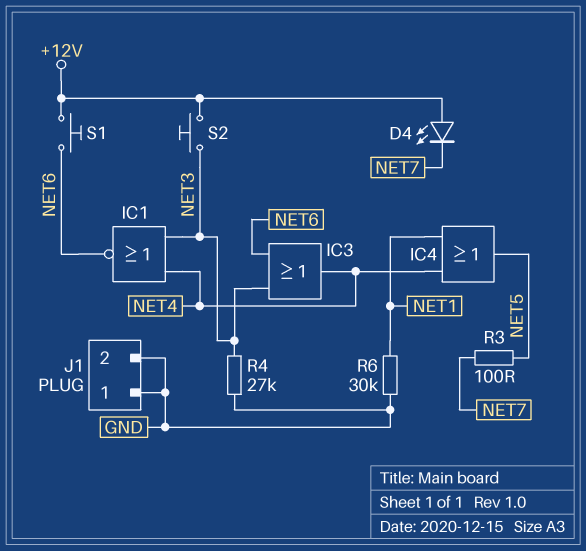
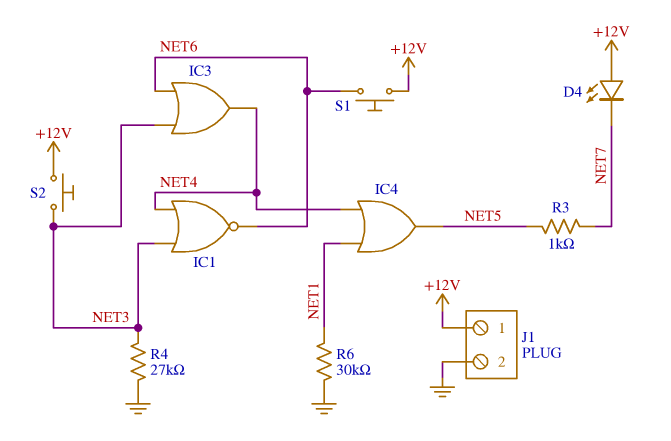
J1 pin 1: GND -> +12V
R3: 100 (NET5, NET7) -> 1k (NET5, NET7)

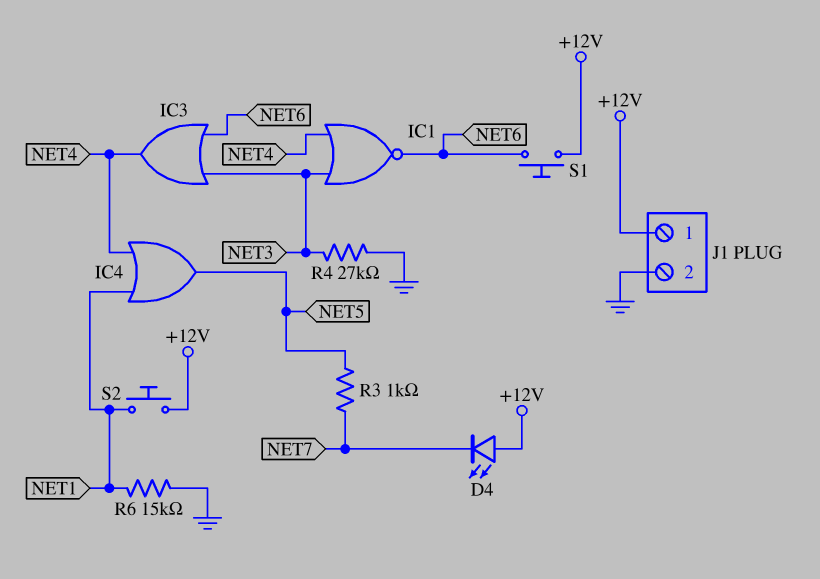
R6: 30k (GND, NET1) -> 15k (GND, NET1)
S2: button (+12V, NET3) -> button (+12V, NET1)

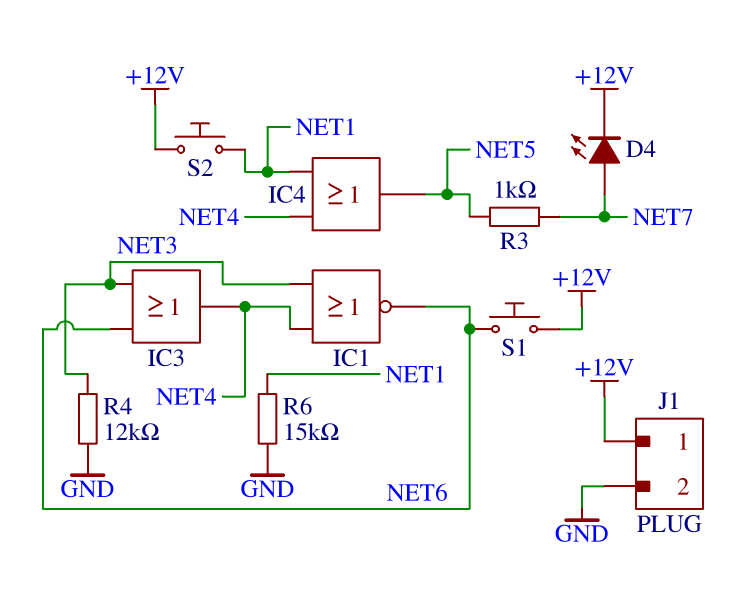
D4: LED (A +12V, K NET7) -> LED (A NET7, K +12V)
R4: 27k (GND, NET3) -> 12k (GND, NET3)

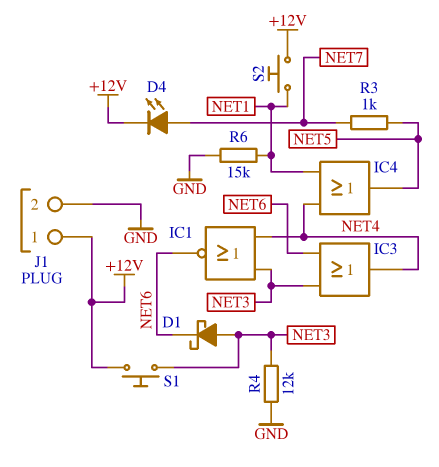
D1: none -> schottky (A NET3, K NET6)
S1: button (+12V, NET6) -> button (+12V, NET3)

